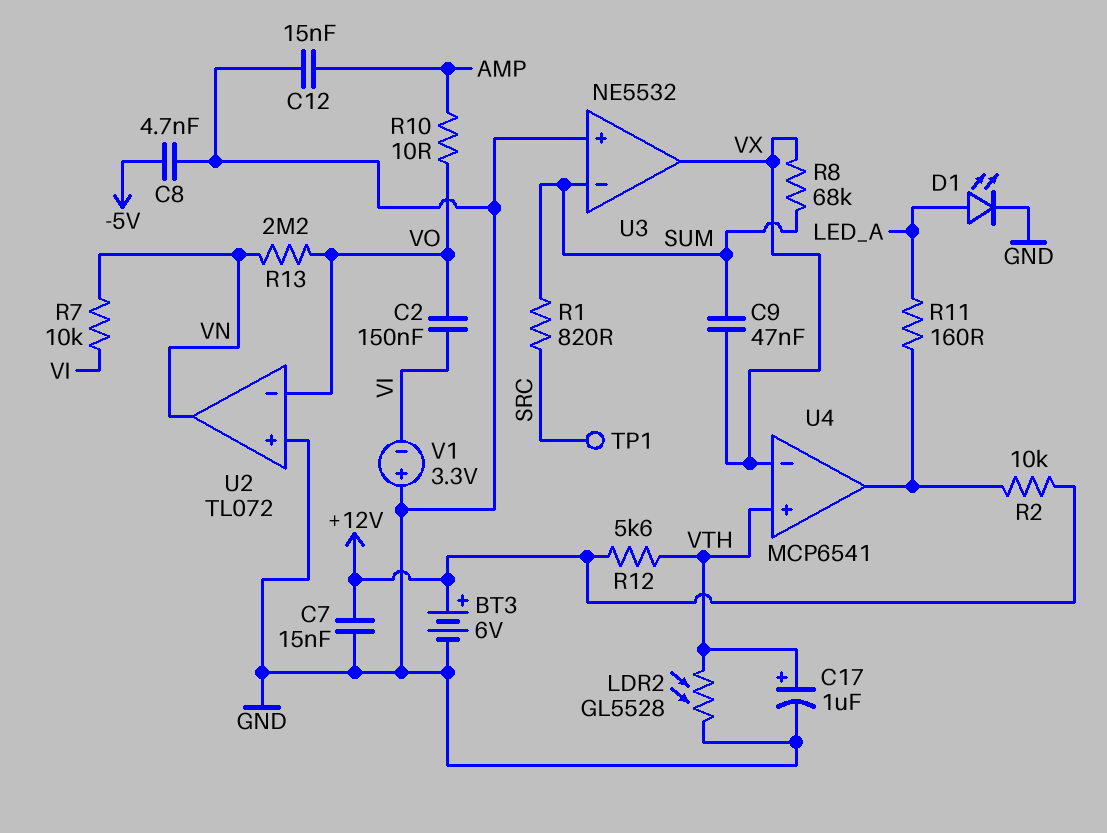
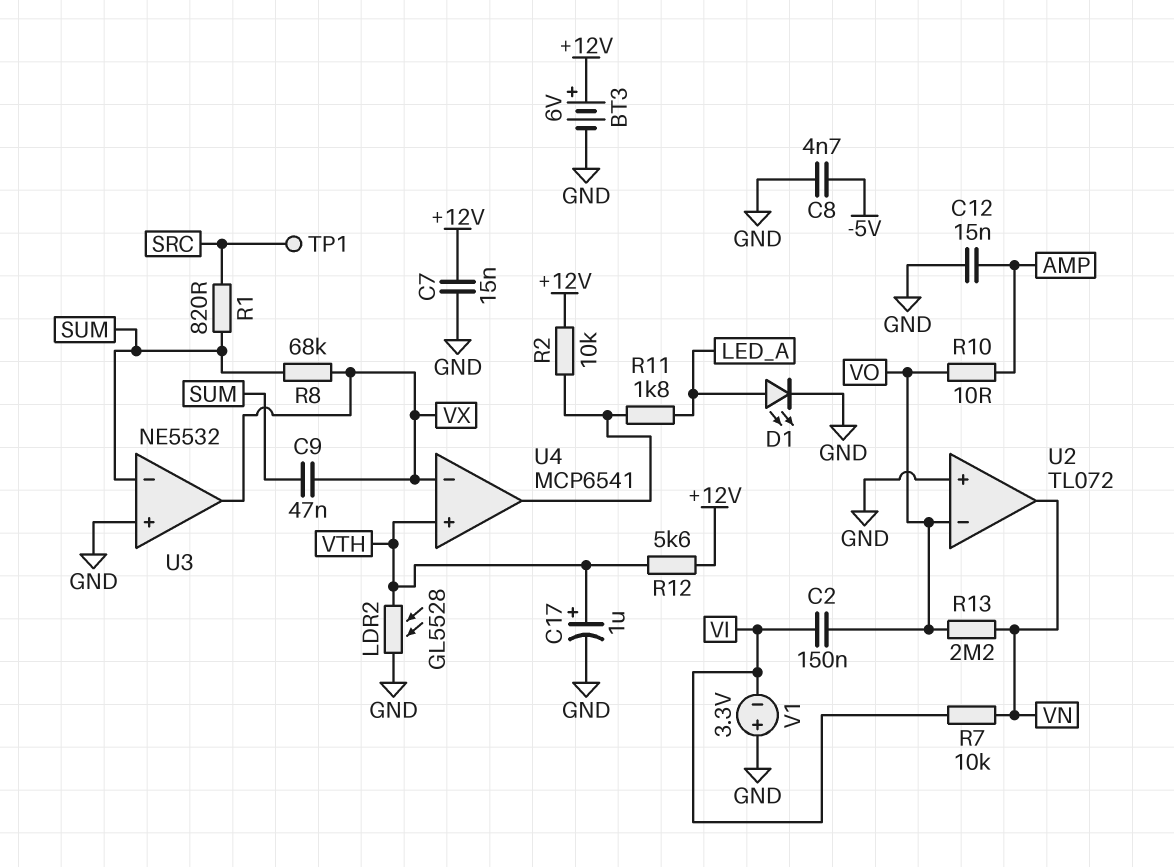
R11: 160 (LED_A, U4/out) -> 1.8k (LED_A, U4/out)

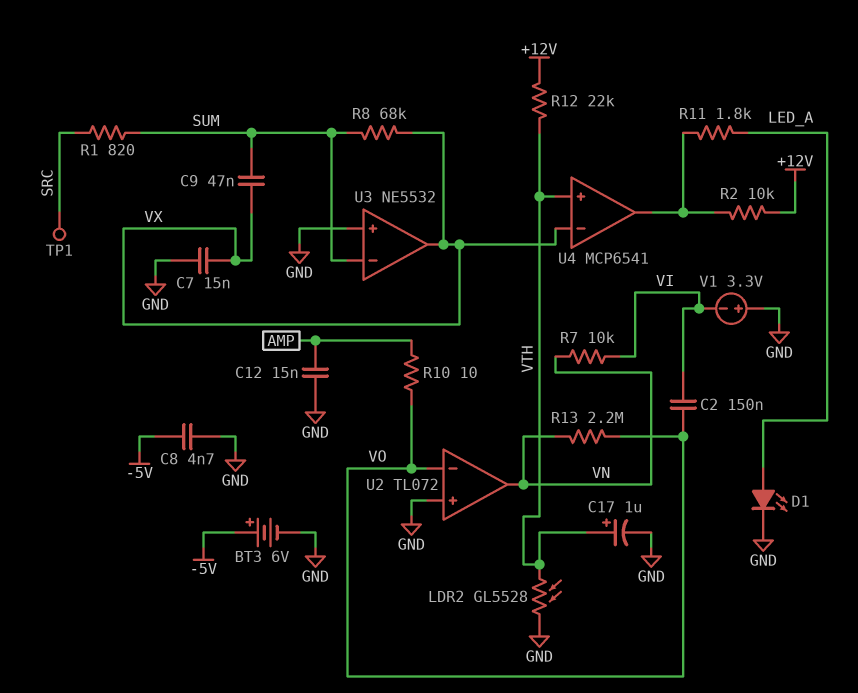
BT3: 6V (plus +12V, minus GND) -> 6V (plus -5V, minus GND)
C7: 15nF (+12V, GND) -> 15nF (GND, VX)
R12: 5.6k (+12V, VTH) -> 22k (+12V, VTH)

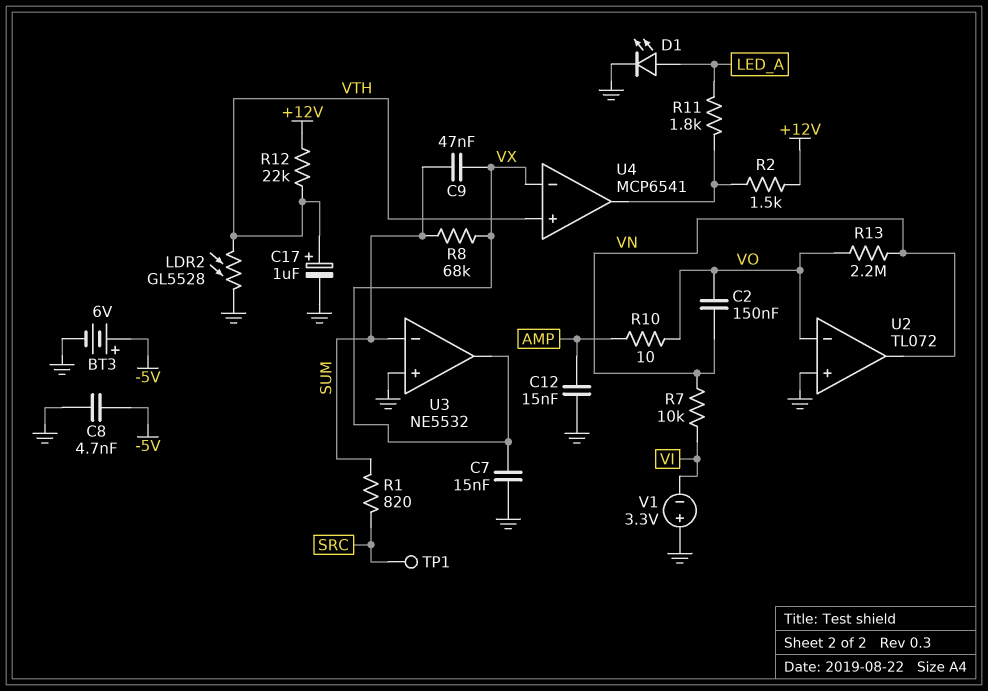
C2: 150nF (VI, VO) -> 150nF (VN, VO)
R2: 10k (+12V, U4/out) -> 1.5k (+12V, U4/out)

